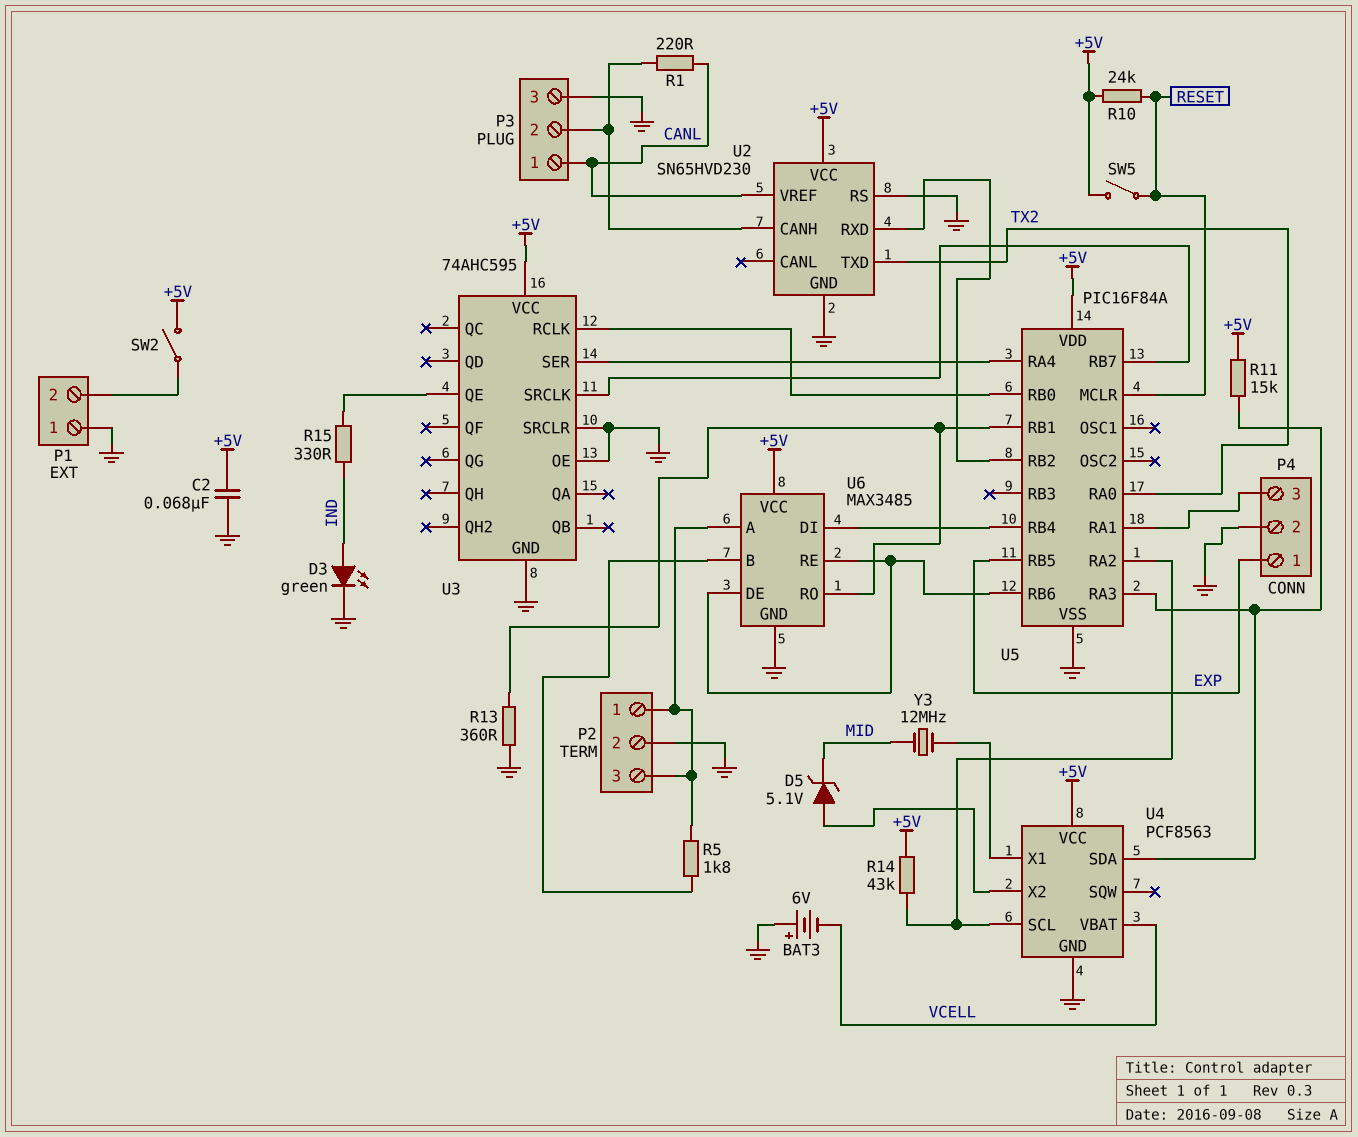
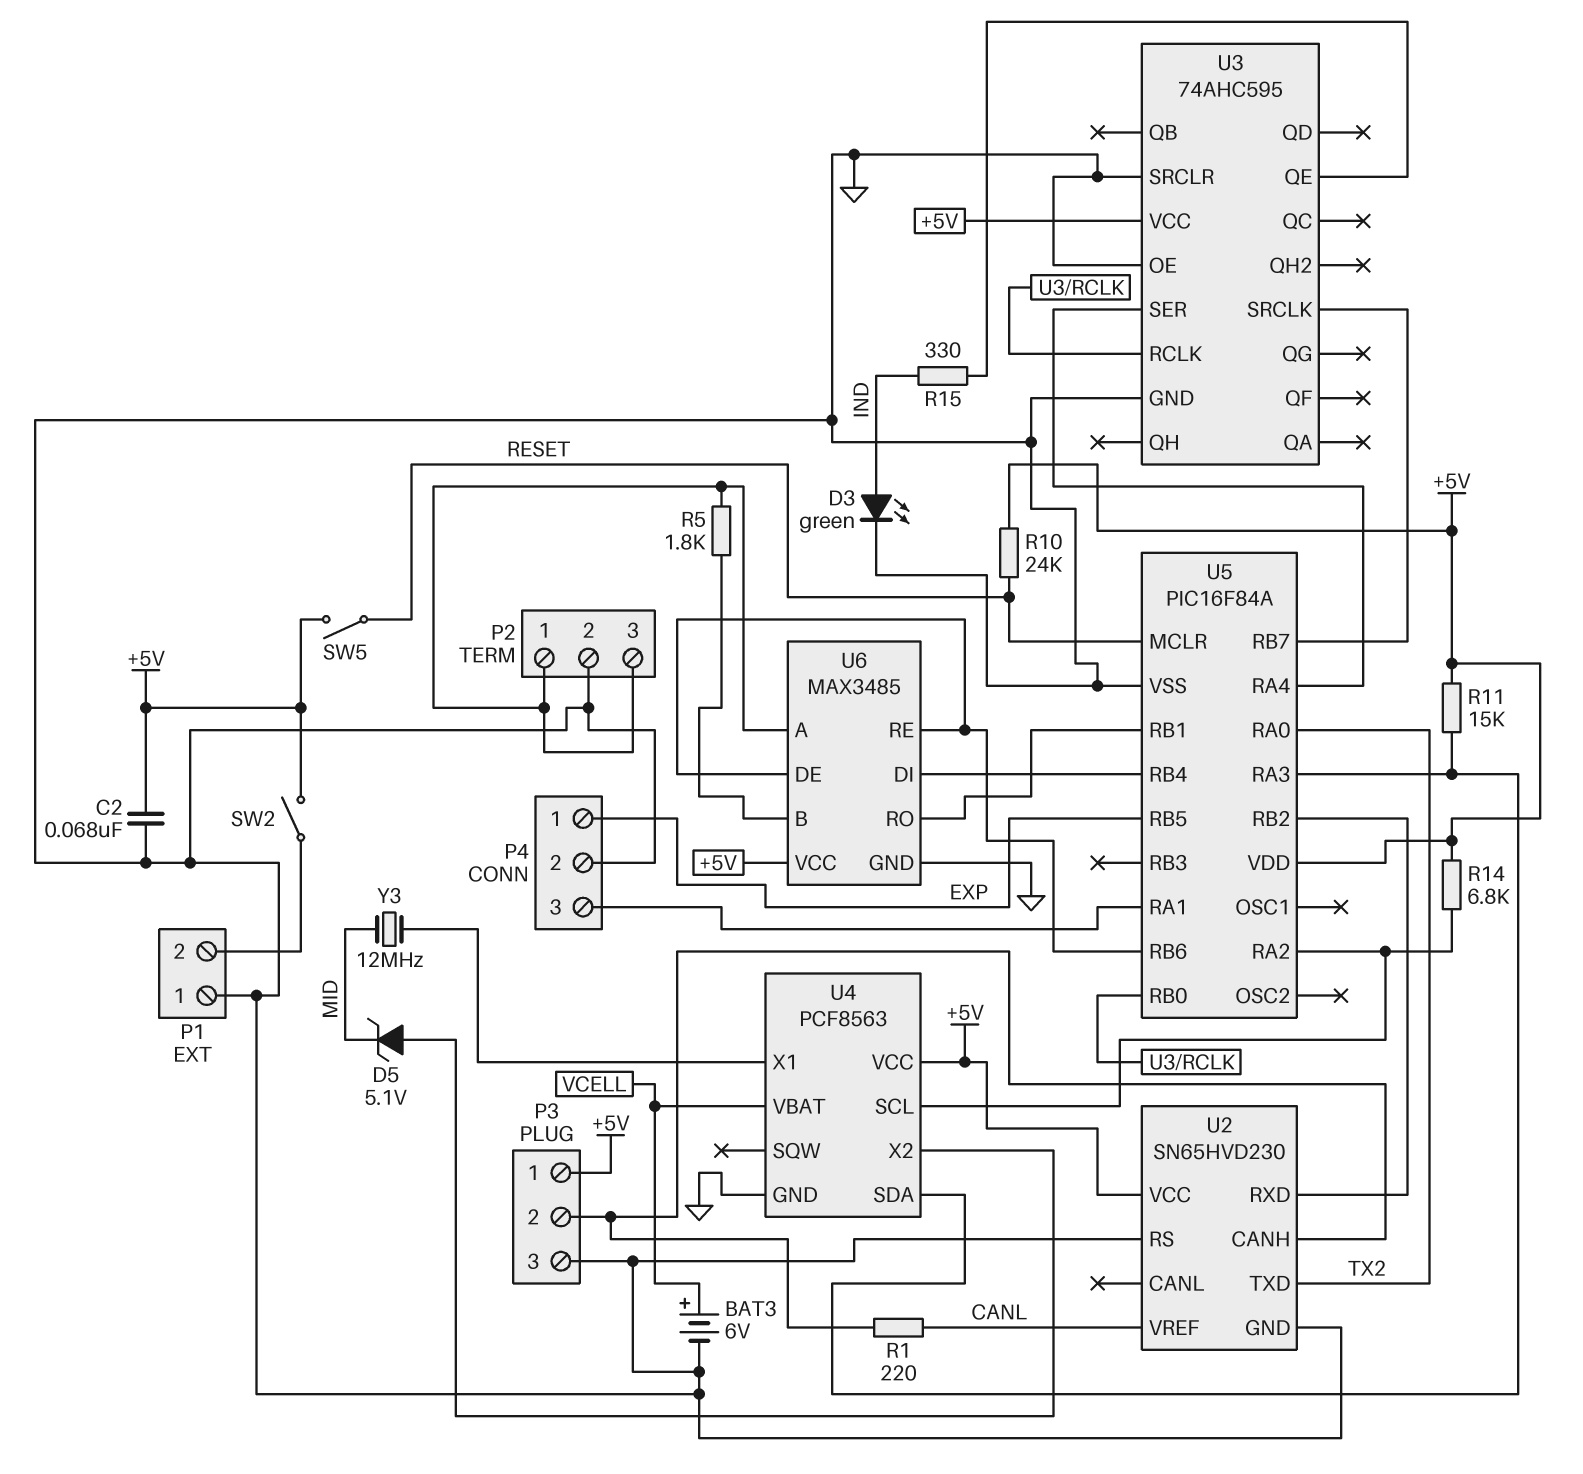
BAT3: 6V (plus GND, minus VCELL) -> 6V (plus VCELL, minus GND)
P3 pin 1: CANL -> +5V
R13: 360 (GND, U5/RB1) -> none
R14: 43k (+5V, U4/SCL) -> 6.8k (+5V, U4/SCL)

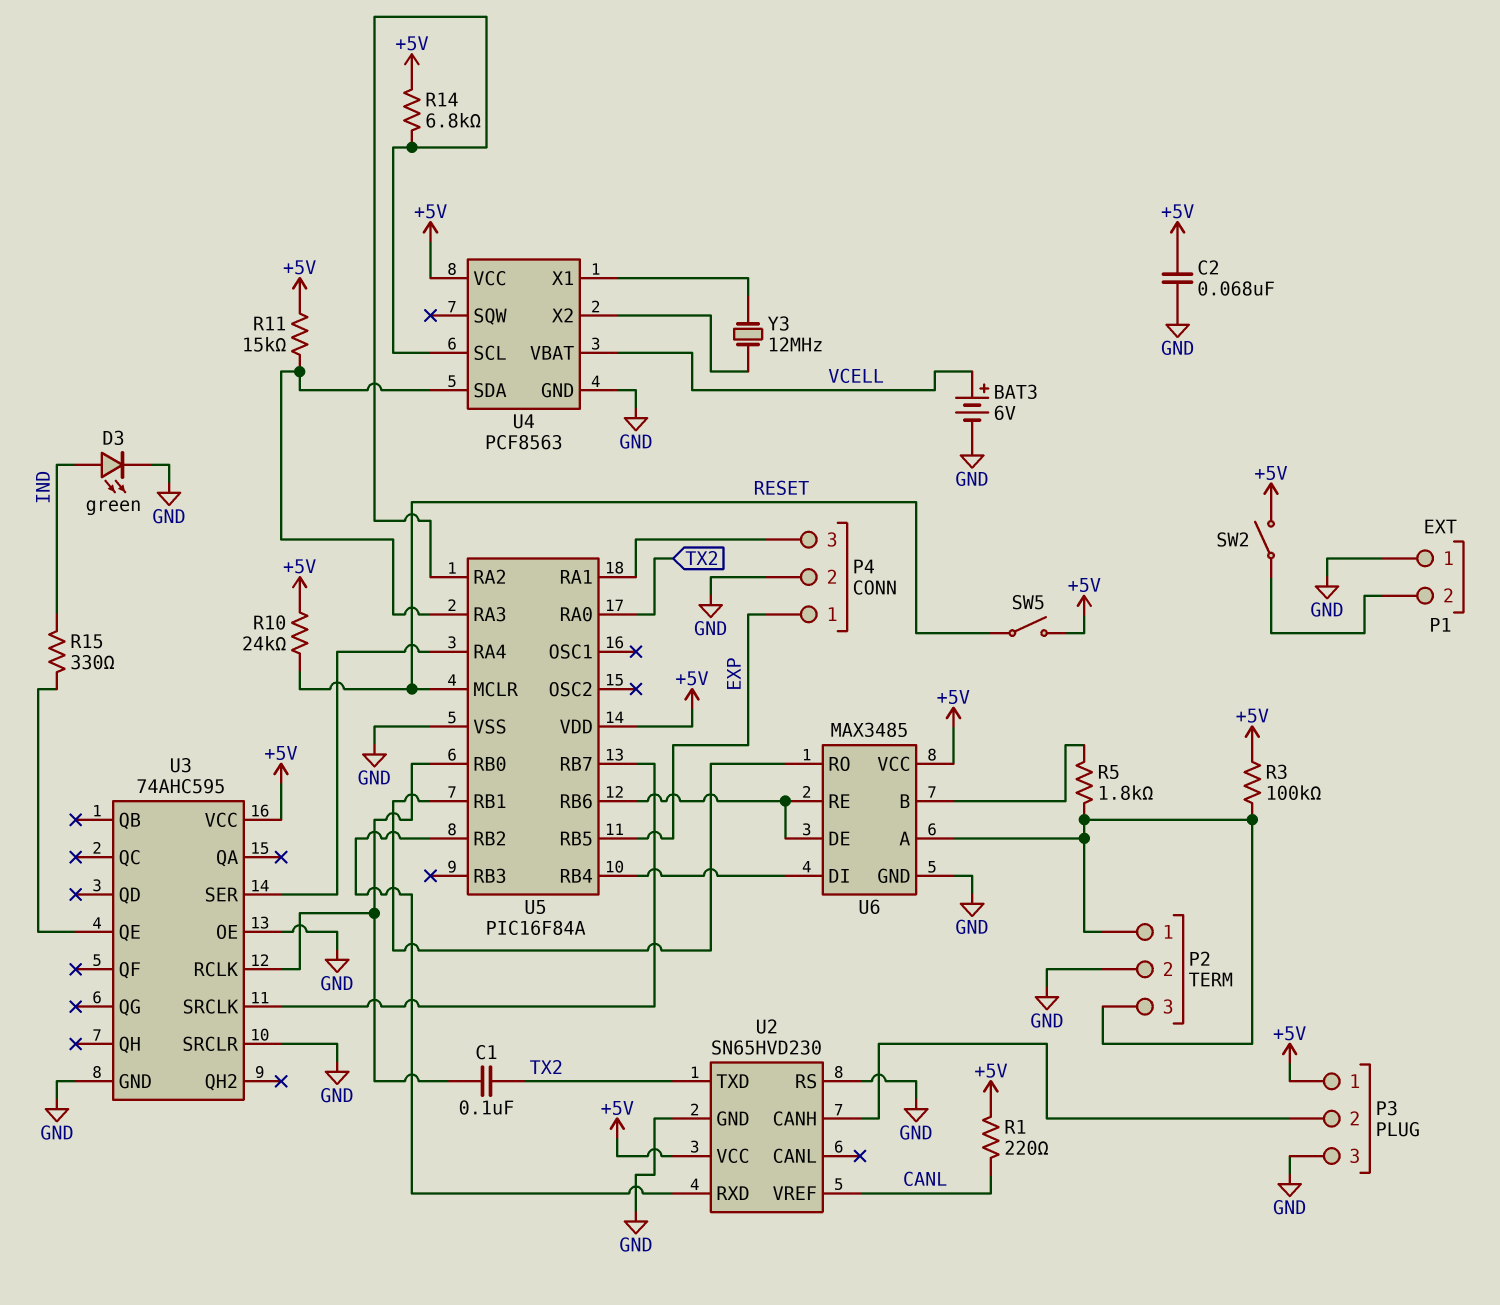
C1: none -> 100nF (TX2, U3/RCLK)
D5: zener 5.1V (A U4/X2, K MID) -> none
R1: 220 (CANL, P3/2) -> 220 (+5V, CANL)
R3: none -> 100k (+5V, P2/1)
Y3: 12MHz (MID, U4/X1) -> 12MHz (U4/X1, U4/X2)

